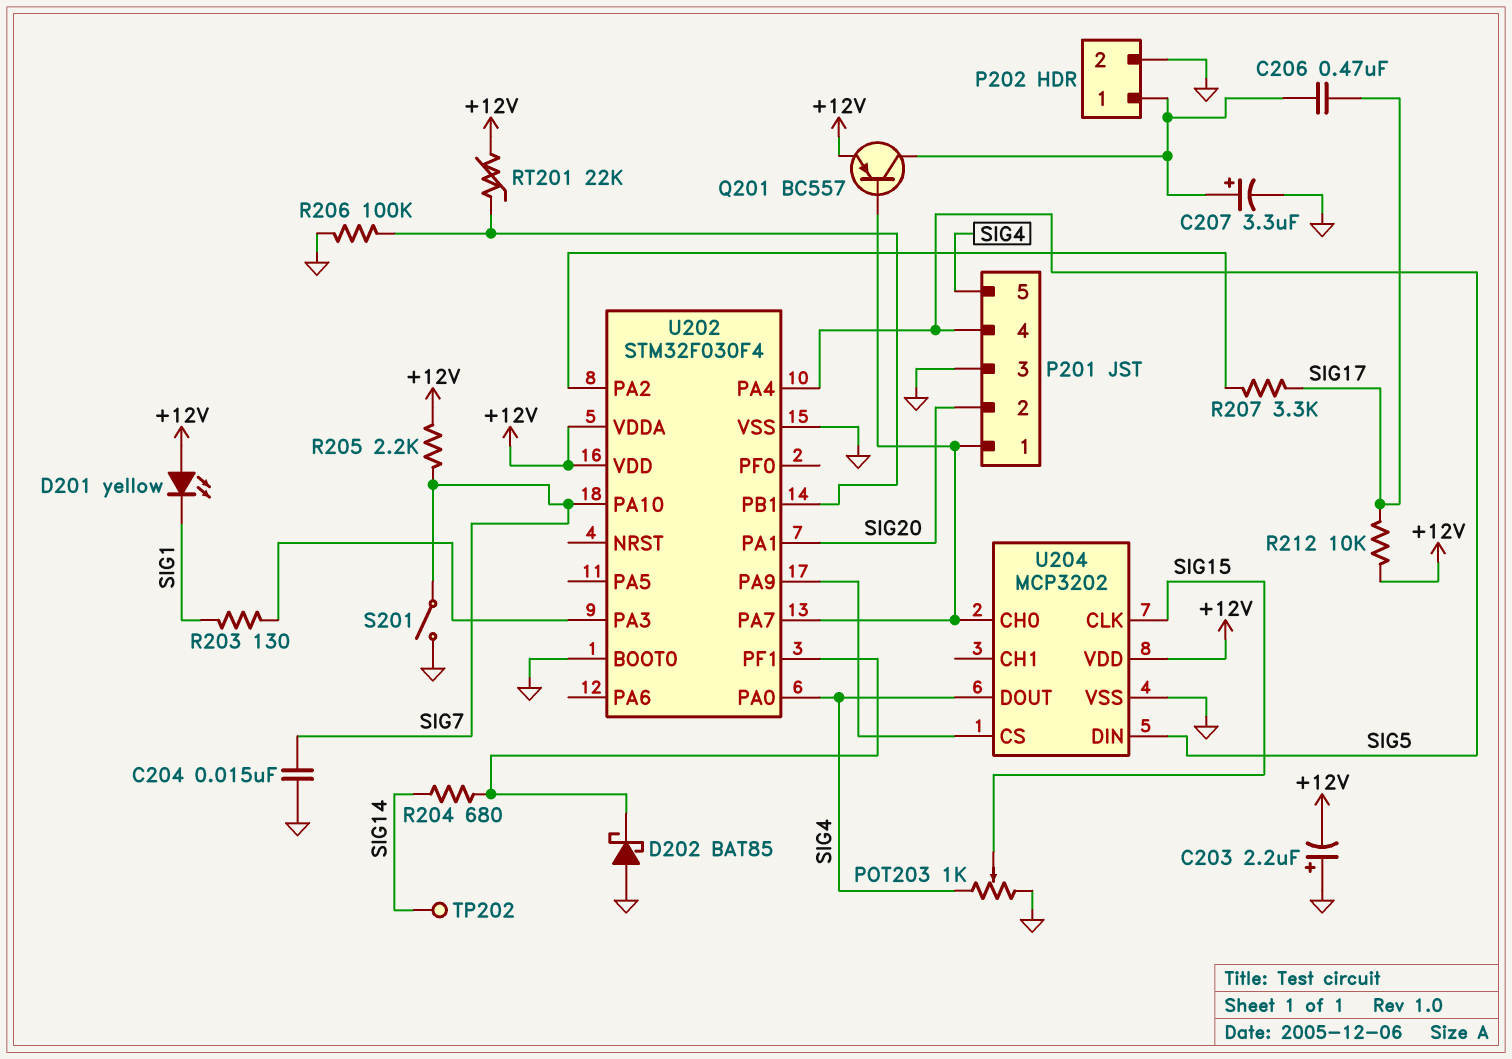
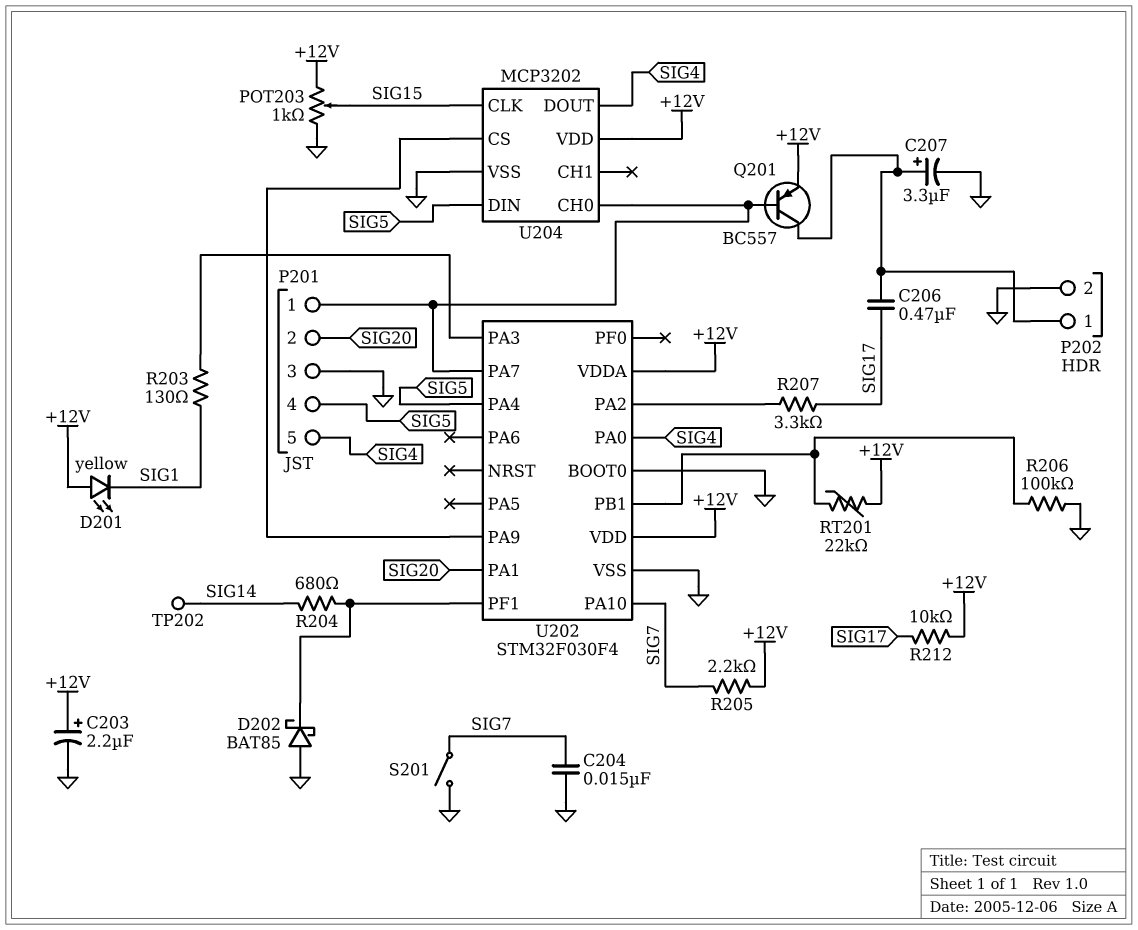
C203: 2.2uF (plus GND, minus +12V) -> 2.2uF (plus +12V, minus GND)
POT203: 1k (GND, SIG4, wiper SIG15) -> 1k (+12V, GND, wiper SIG15)

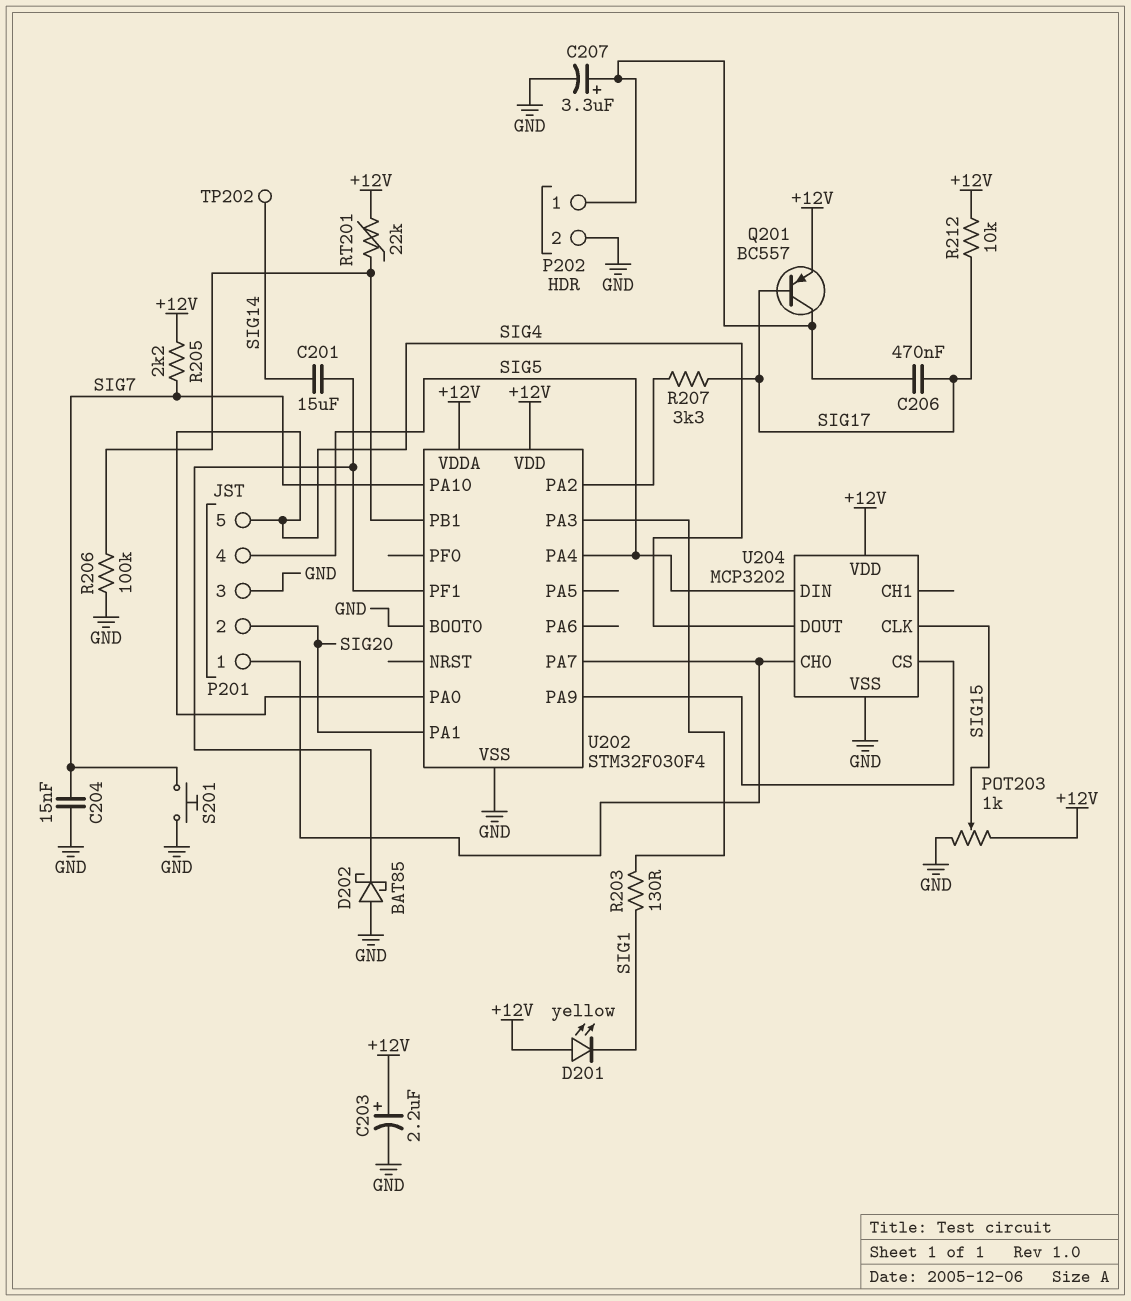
C201: none -> 15uF (SIG14, U202/PF1)
Q201: PNP BC557 (B P201/1, C P202/1, E +12V) -> PNP BC557 (B SIG17, C P202/1, E +12V)
R204: 680 (SIG14, U202/PF1) -> none
S201: switch (GND, SIG7) -> button (GND, SIG7)

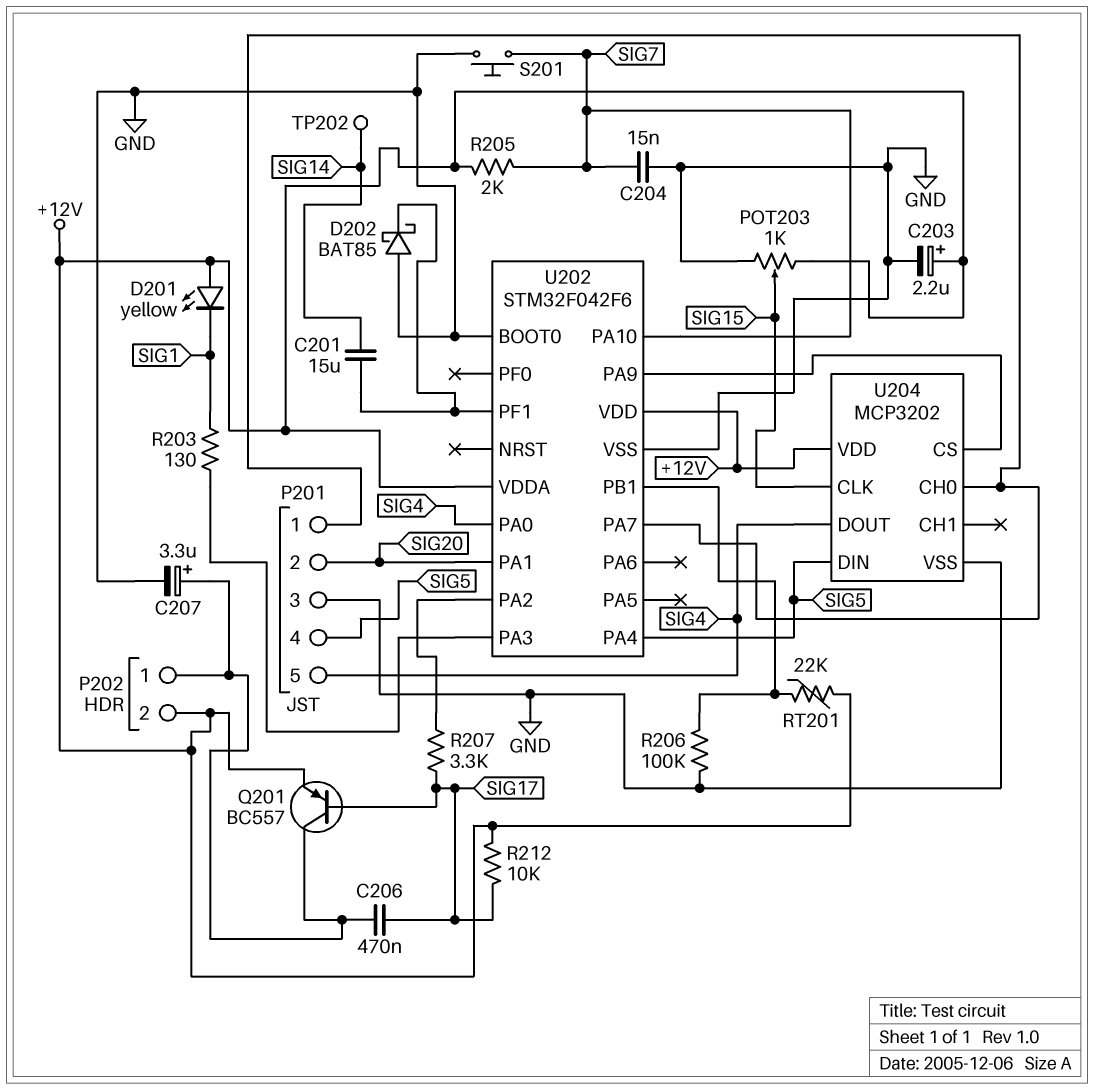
P202 pin 2: GND -> +12V
R205: 2.2k (+12V, SIG7) -> 2k (+12V, SIG7)
U202: STM32F030F4 -> STM32F042F6

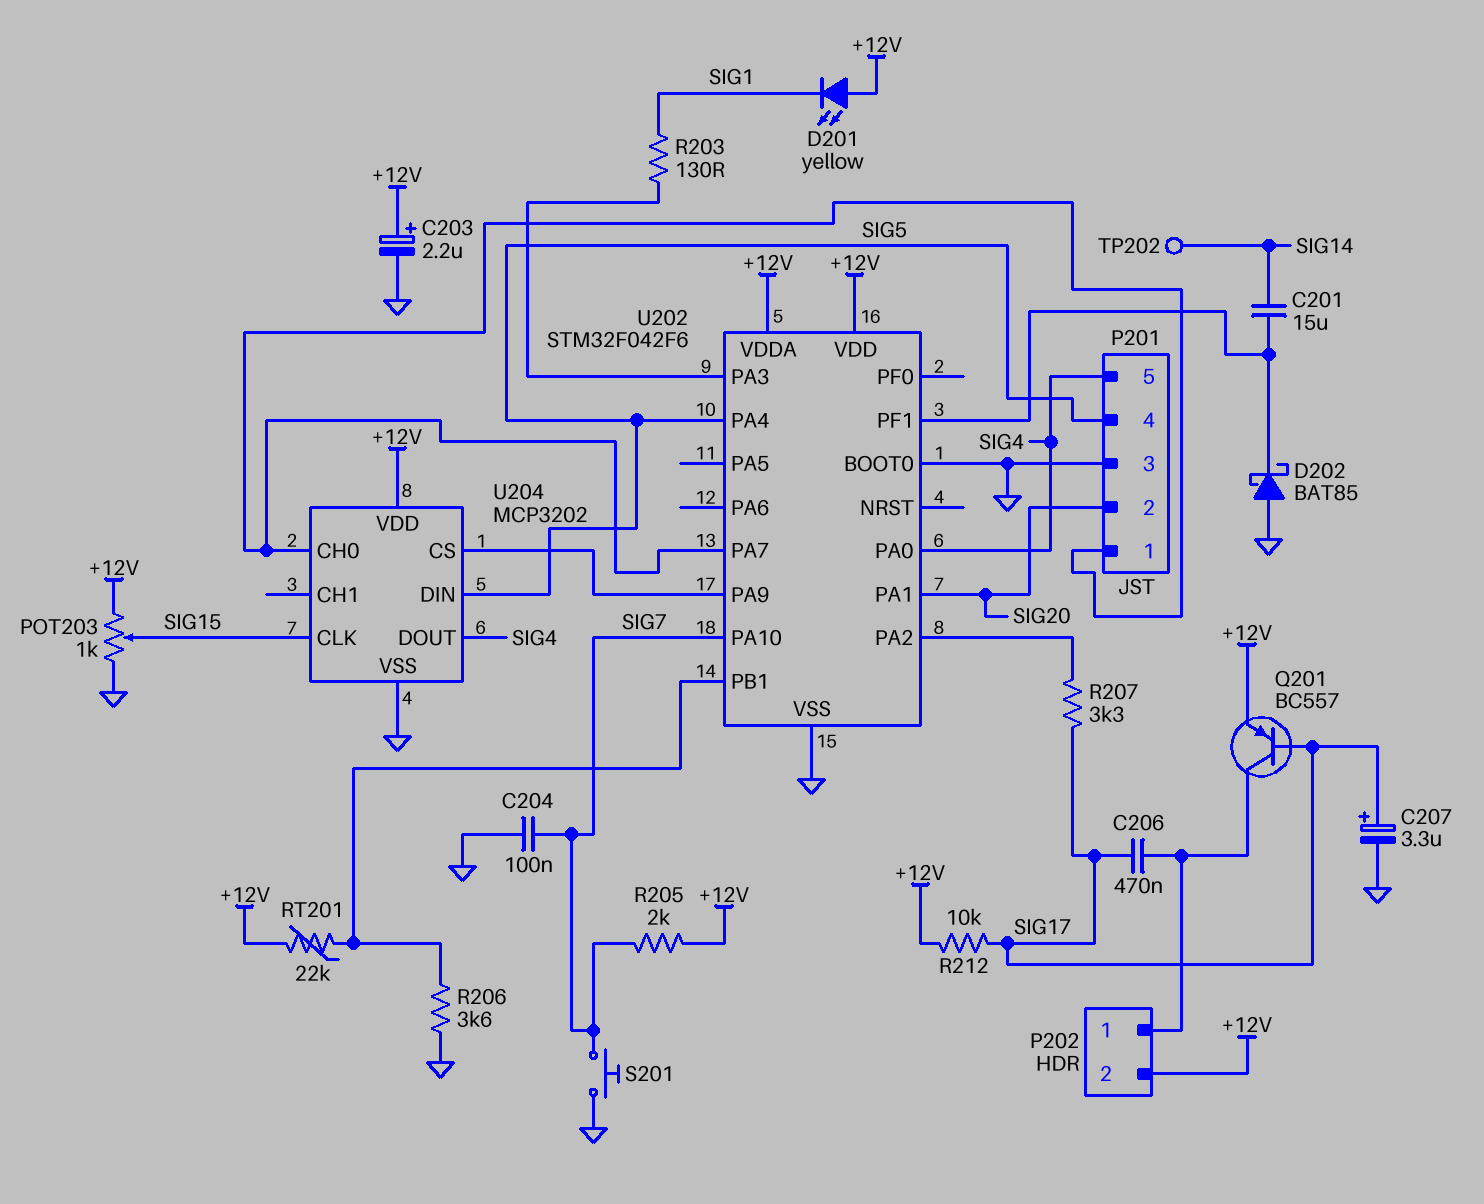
C204: 15nF (GND, SIG7) -> 100nF (GND, SIG7)
C207: 3.3uF (plus P202/1, minus GND) -> 3.3uF (plus SIG17, minus GND)
R206: 100k (GND, U202/PB1) -> 3.6k (GND, U202/PB1)

